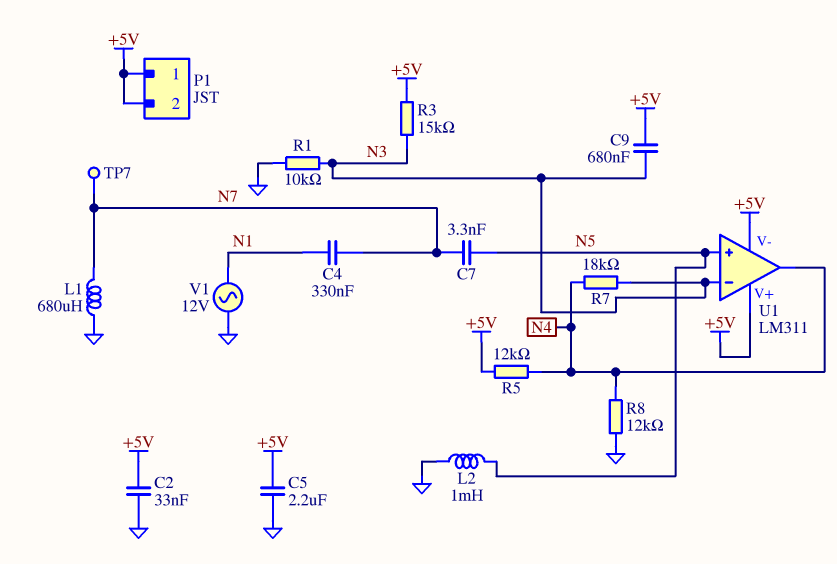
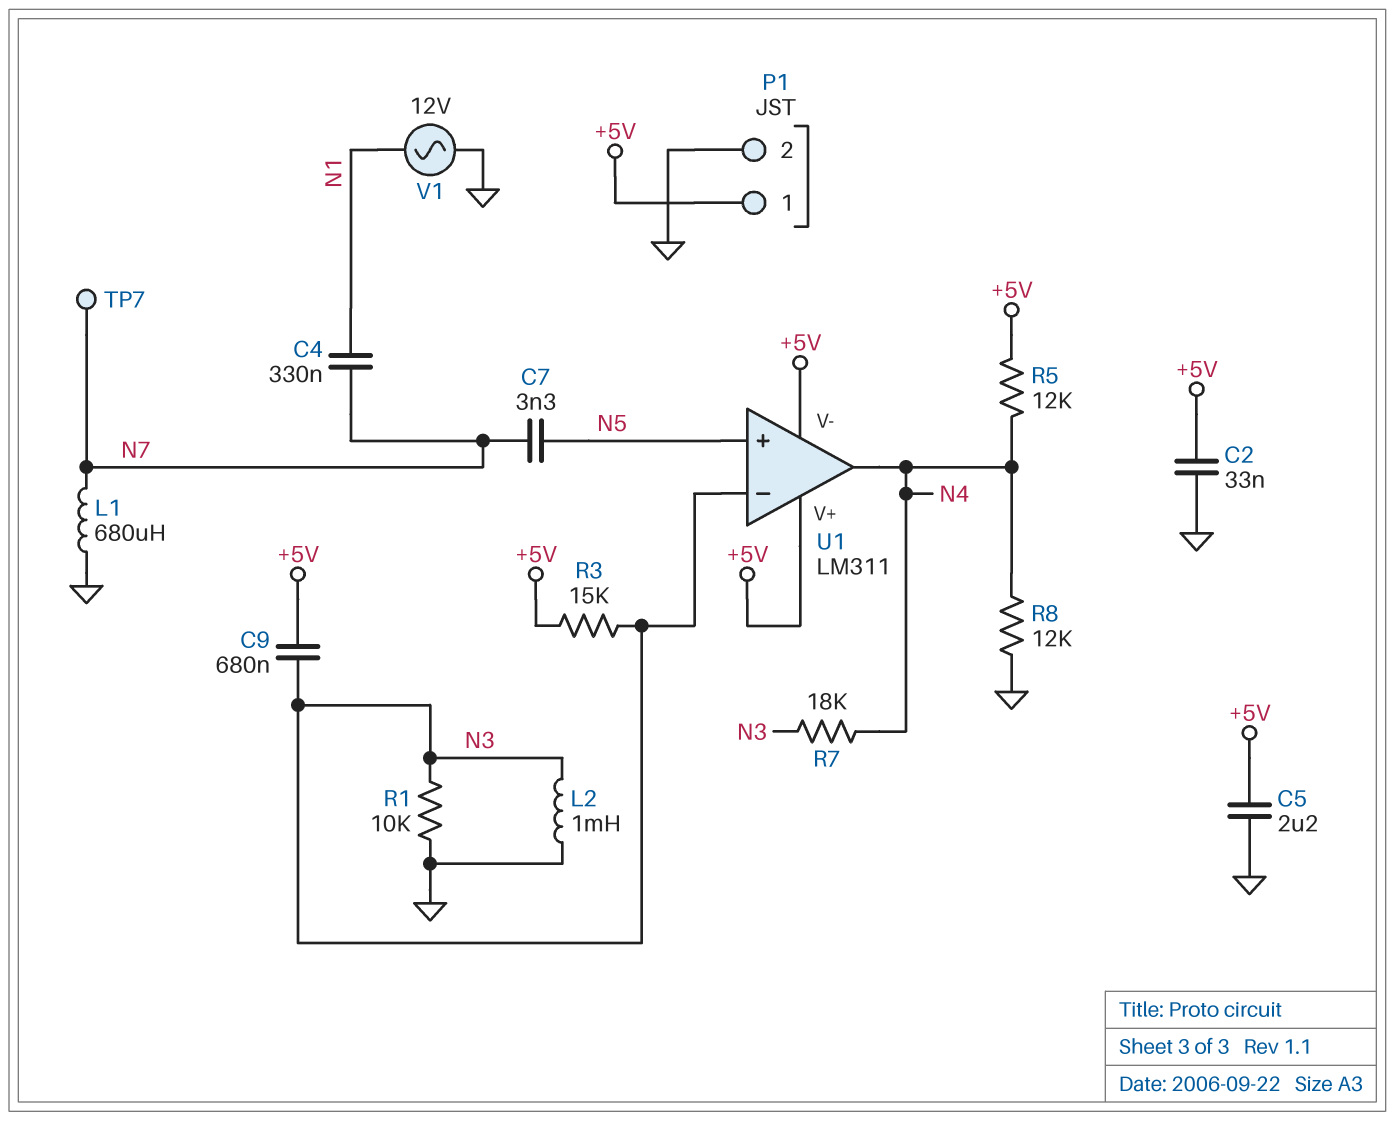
L2: 1mH (GND, N5) -> 1mH (GND, N3)
P1 pin 2: +5V -> GND

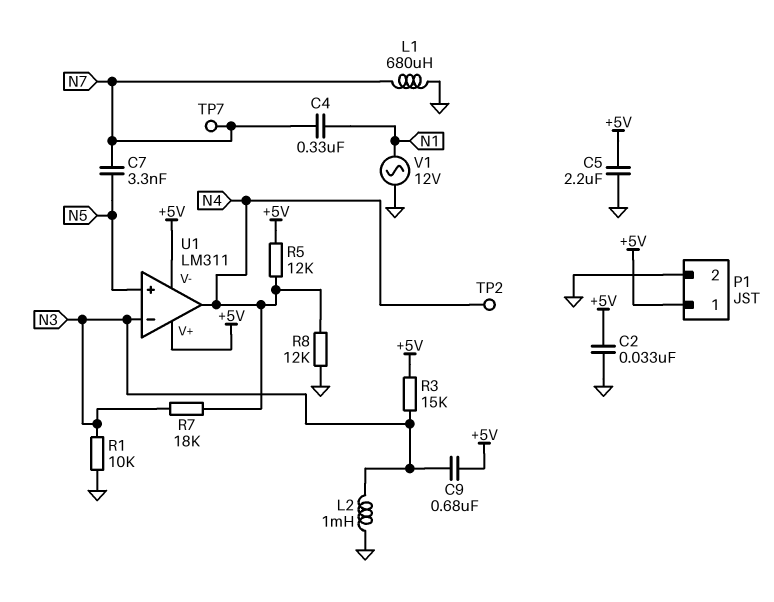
TP2: none -> test point (N4)

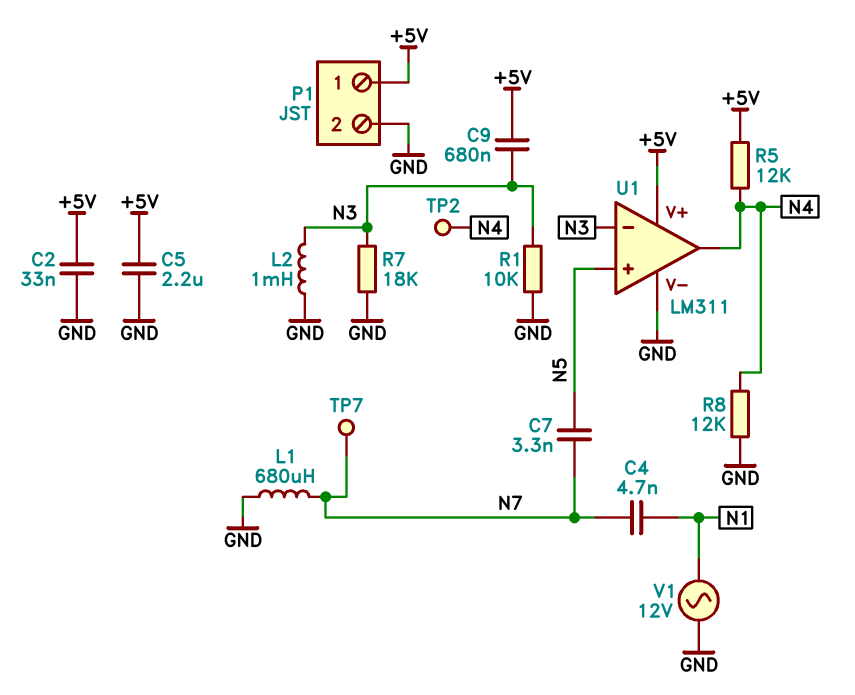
C4: 330nF (N1, N7) -> 4.7nF (N1, N7)
R3: 15k (+5V, N3) -> none
R7: 18k (N3, N4) -> 18k (GND, N3)
U1 pin V-: +5V -> GND

